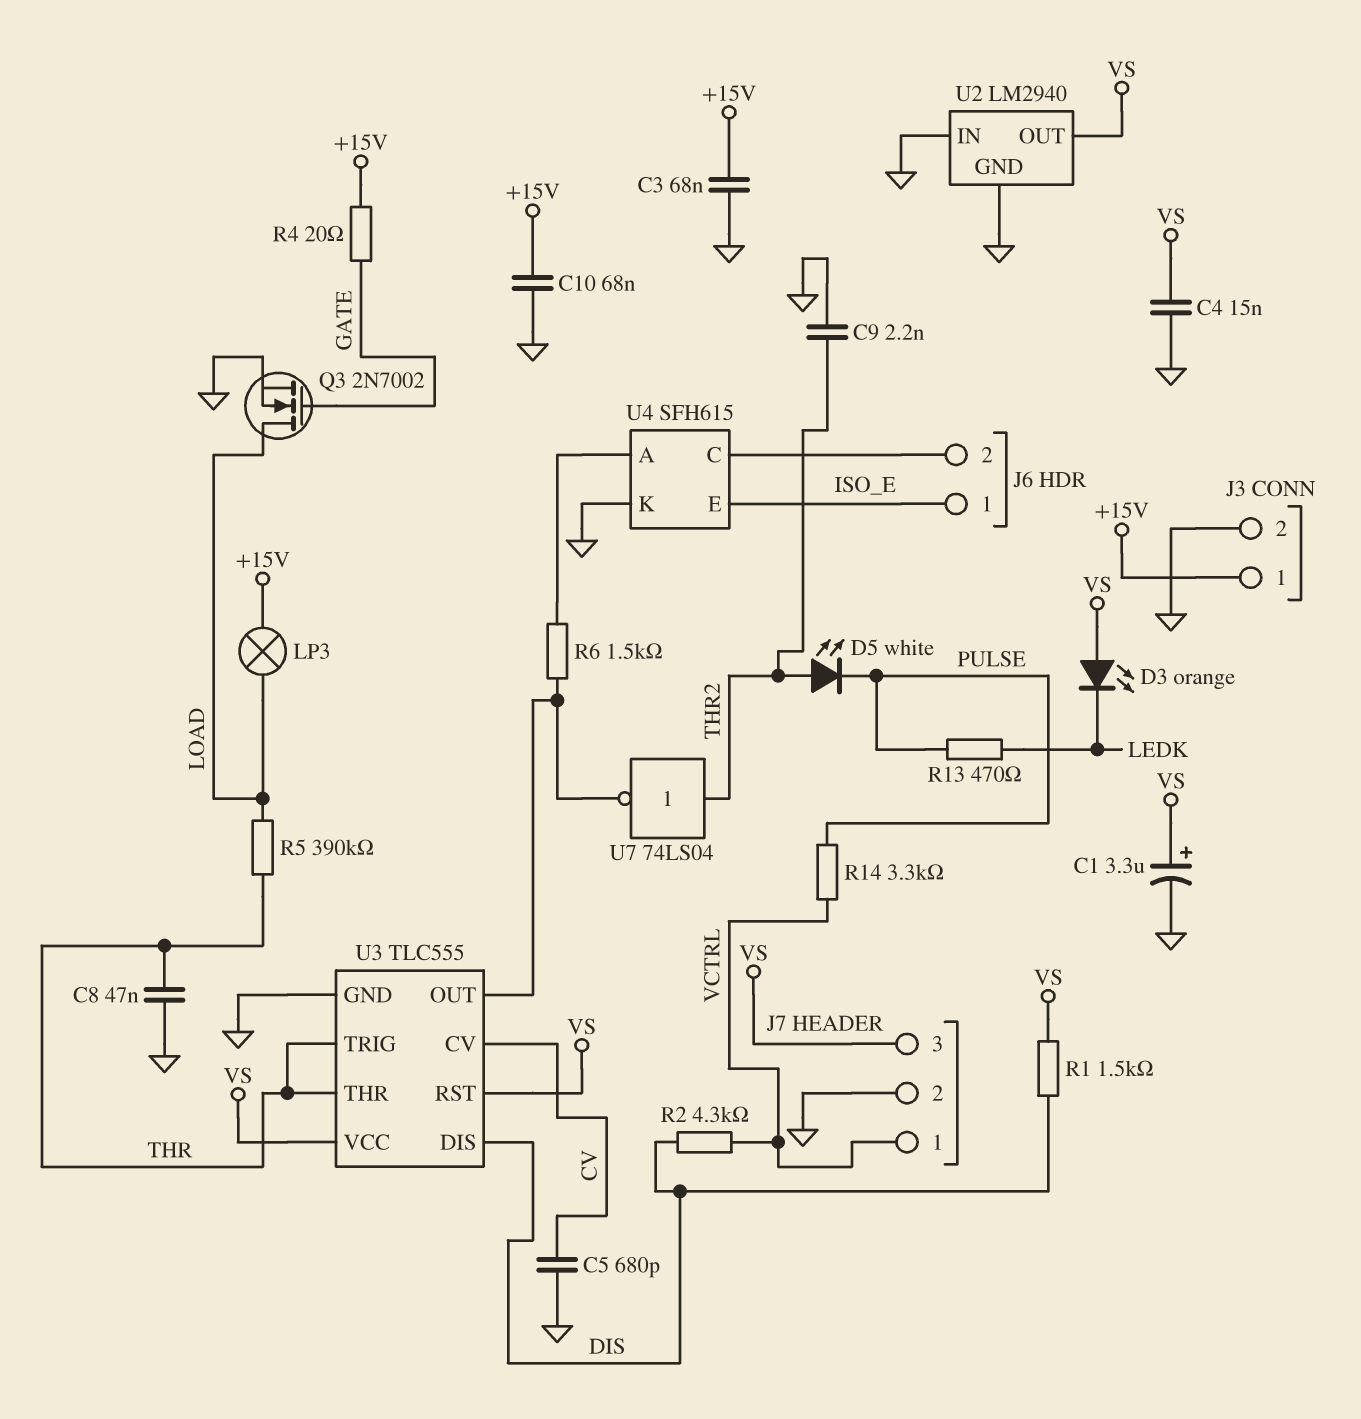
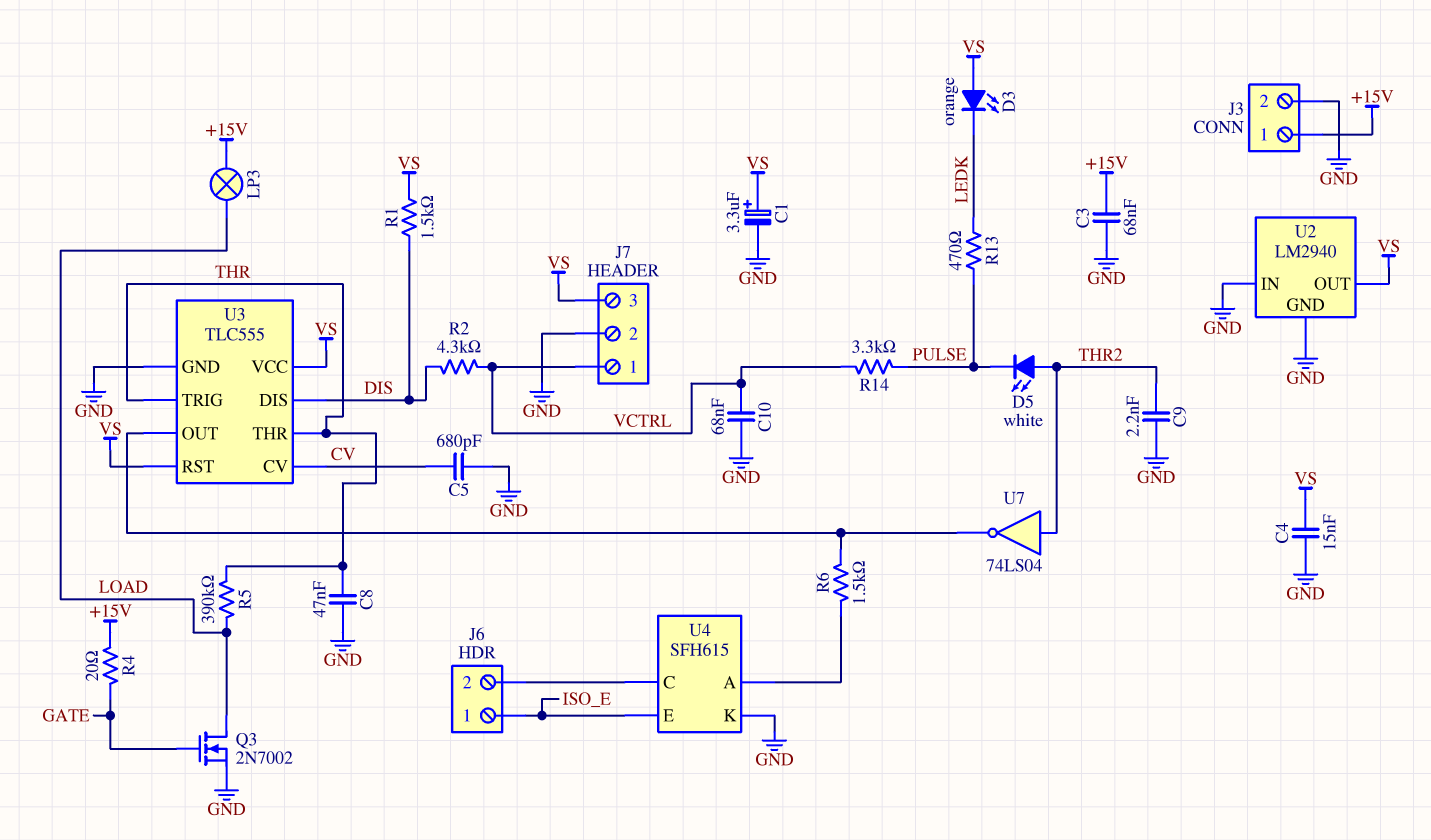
C10: 68nF (+15V, GND) -> 68nF (GND, VCTRL)

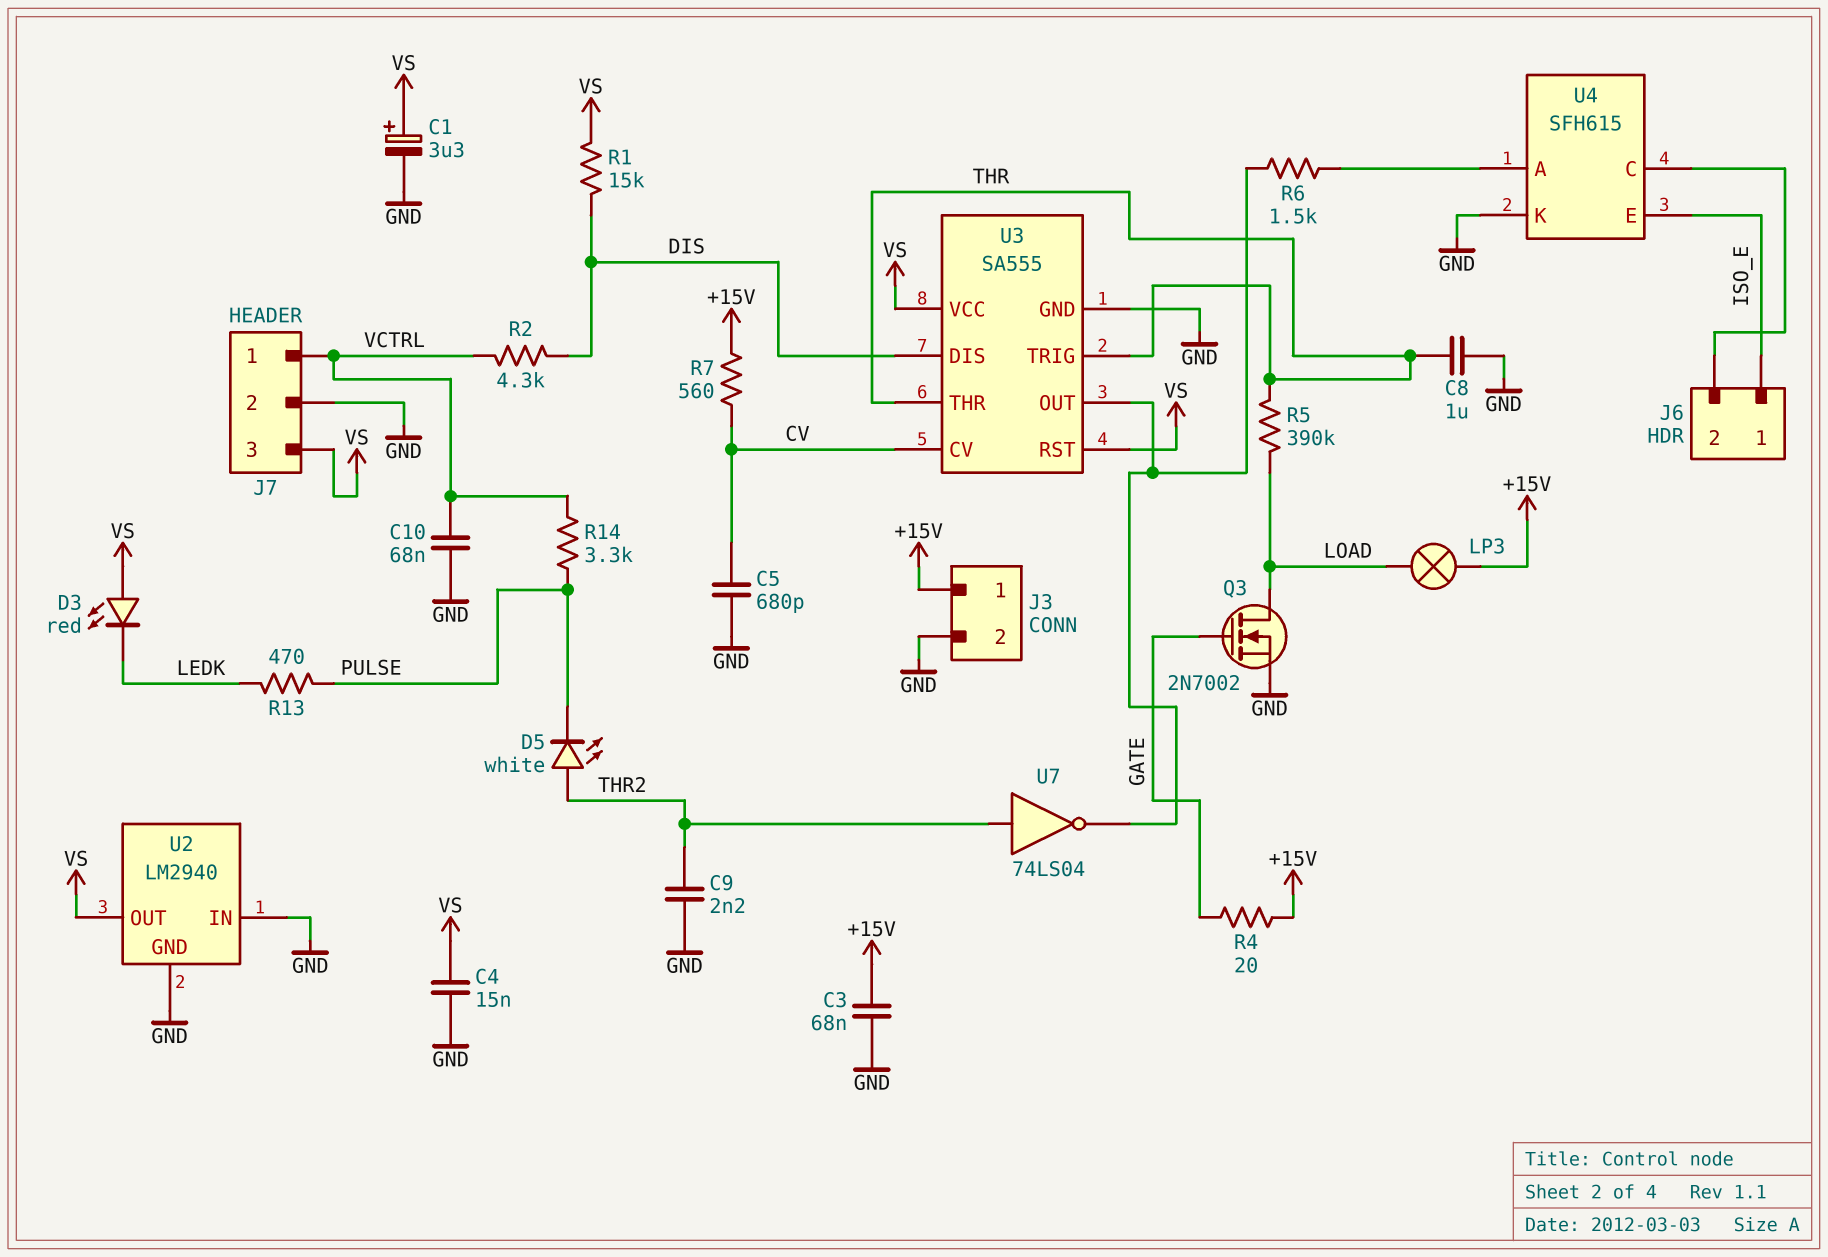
C8: 47nF (GND, THR) -> 1uF (GND, THR)
D3: LED orange (A VS, K LEDK) -> LED red (A VS, K LEDK)
R1: 1.5k (DIS, VS) -> 15k (DIS, VS)
R7: none -> 560 (+15V, CV)
U3: TLC555 -> SA555

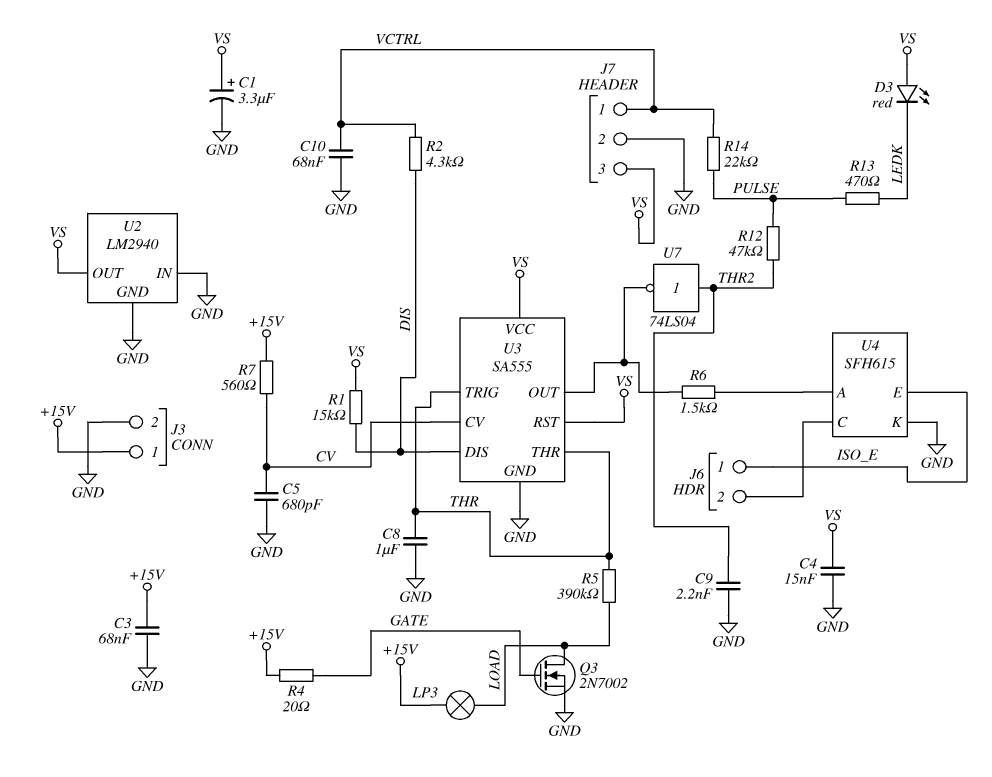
D5: LED white (A THR2, K PULSE) -> none
R12: none -> 47k (PULSE, THR2)
R14: 3.3k (PULSE, VCTRL) -> 22k (PULSE, VCTRL)

